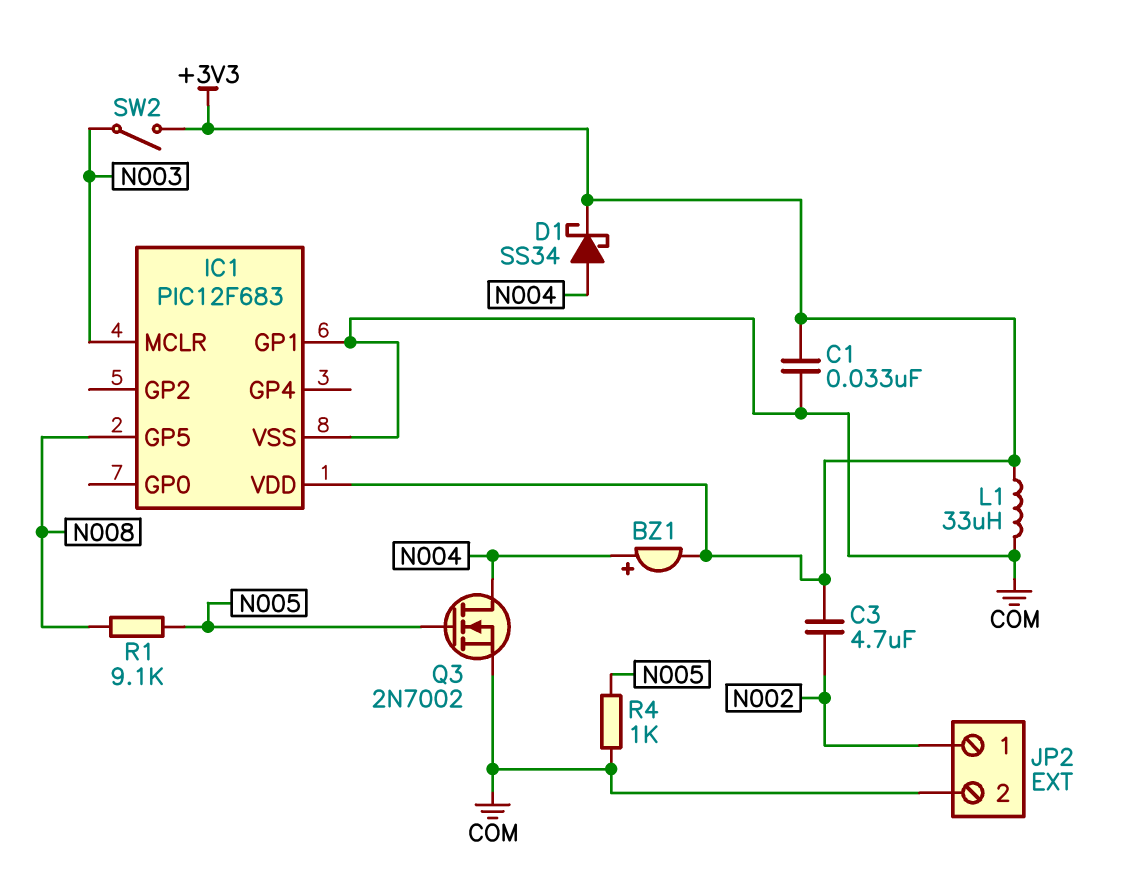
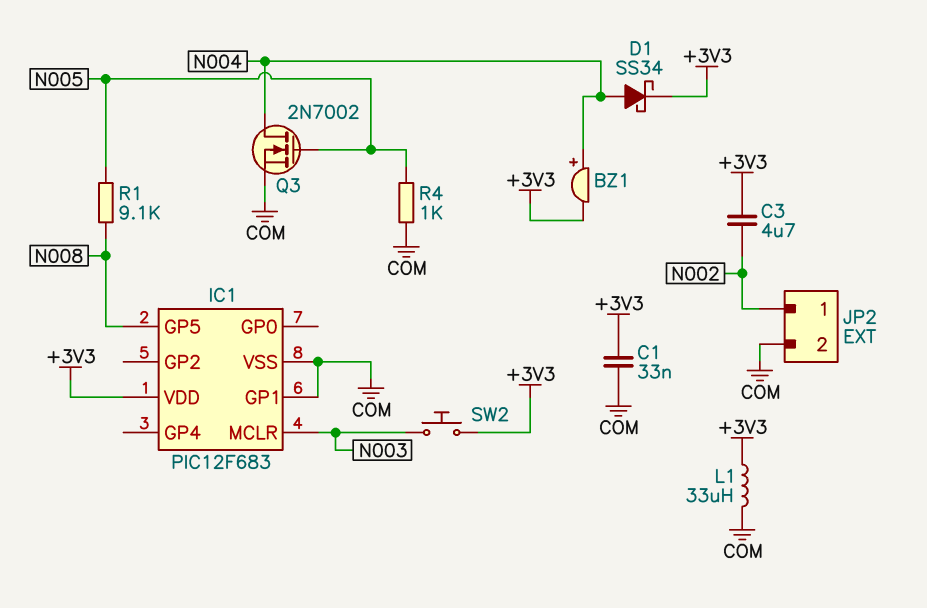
SW2: switch (+3V3, N003) -> button (+3V3, N003)

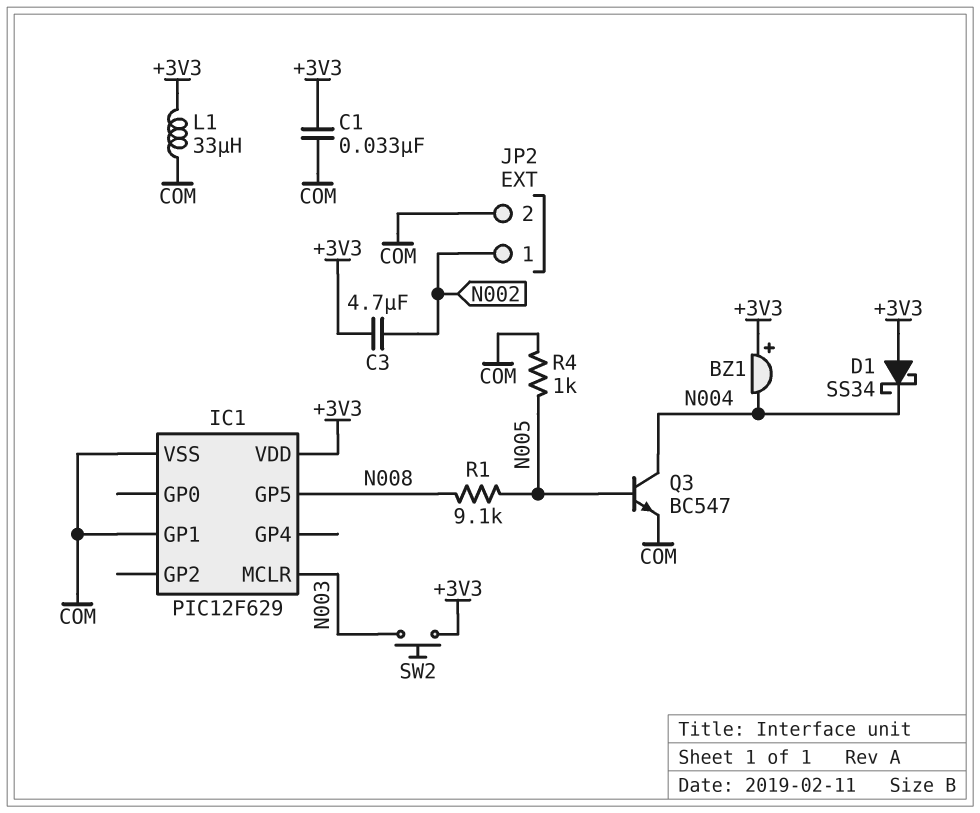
BZ1: buzzer (plus N004, minus +3V3) -> buzzer (plus +3V3, minus N004)
D1: schottky SS34 (A N004, K +3V3) -> schottky SS34 (A +3V3, K N004)
IC1: PIC12F683 -> PIC12F629
Q3: NMOS 2N7002 (G N005, D N004, S COM) -> NPN BC547 (B N005, C N004, E COM)

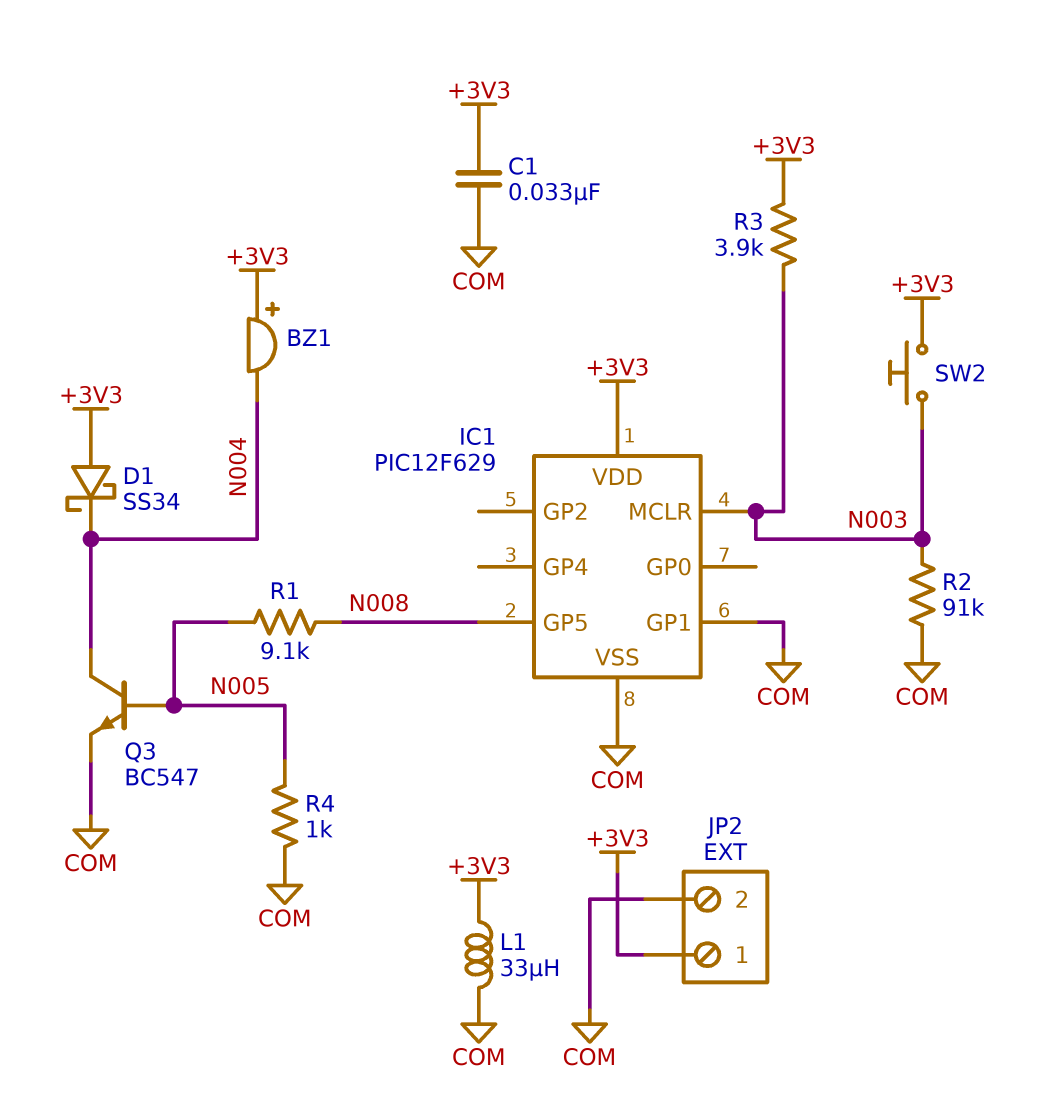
C3: 4.7uF (+3V3, N002) -> none
JP2 pin 1: N002 -> +3V3
R2: none -> 91k (COM, N003)
R3: none -> 3.9k (+3V3, N003)

